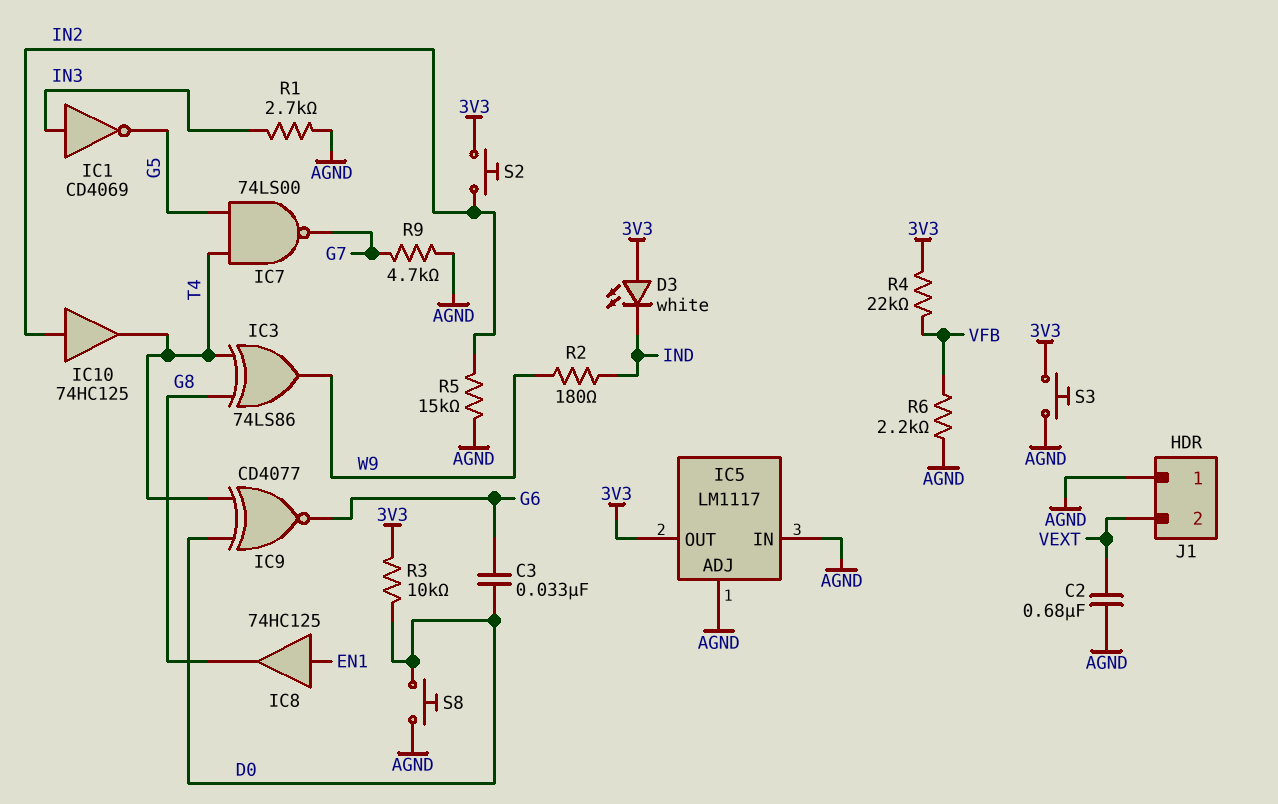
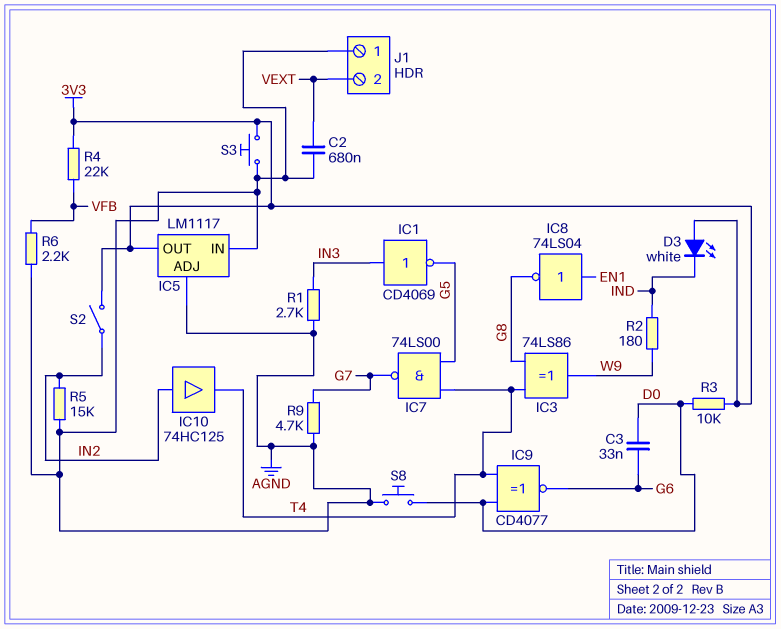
IC8: buffer 74HC125 (in EN1, out G8) -> NOT 74LS04 (in EN1, out G8)
S2: button (3V3, IN2) -> switch (3V3, IN2)

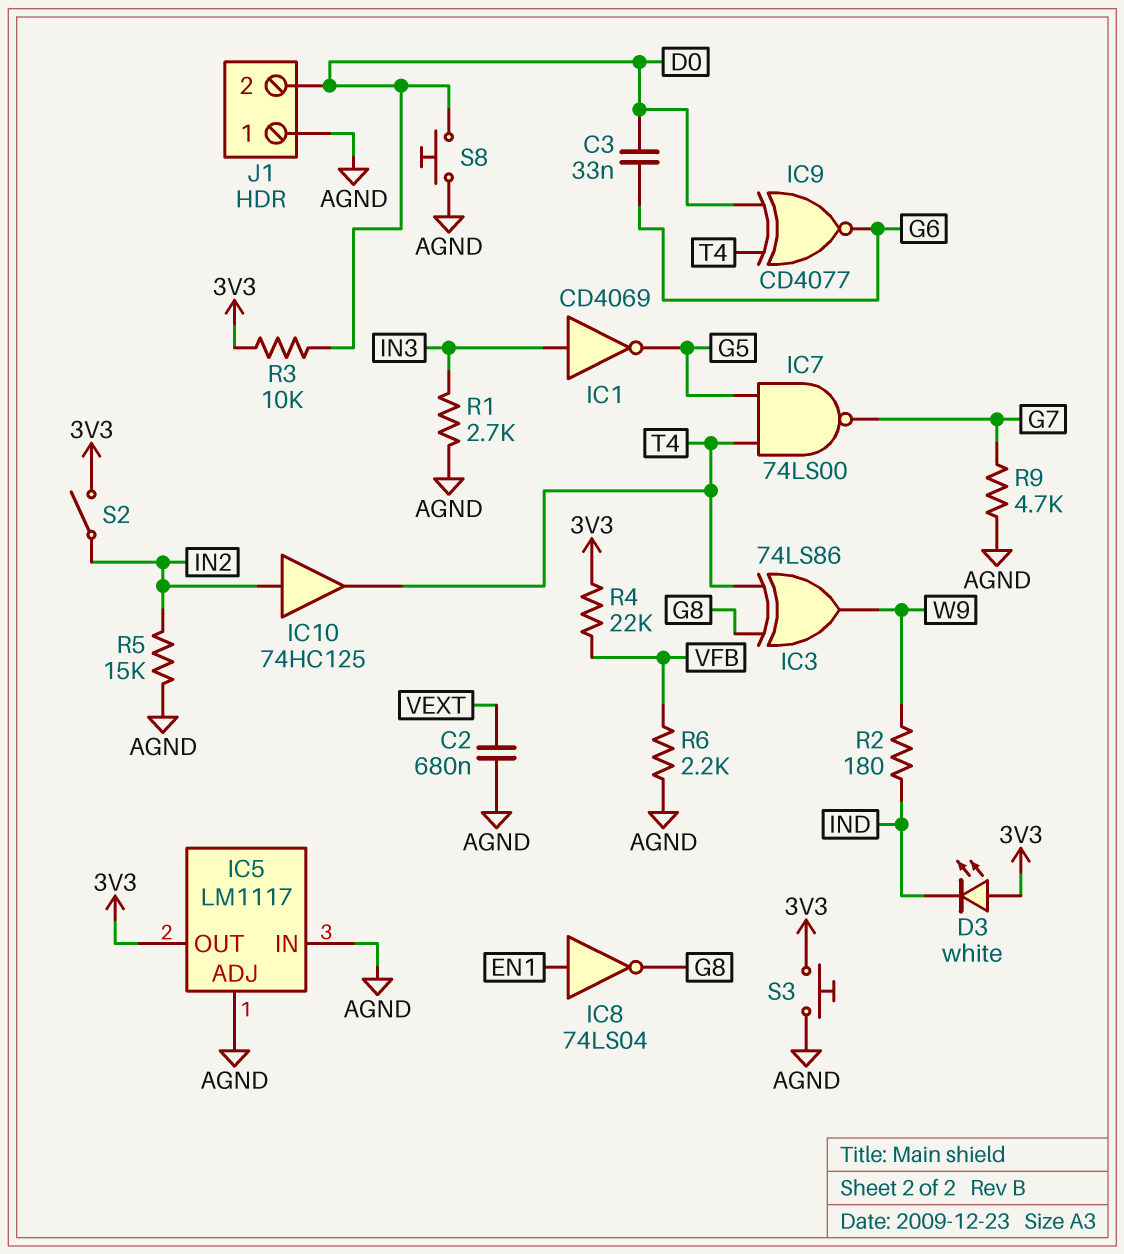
J1 pin 2: VEXT -> D0

